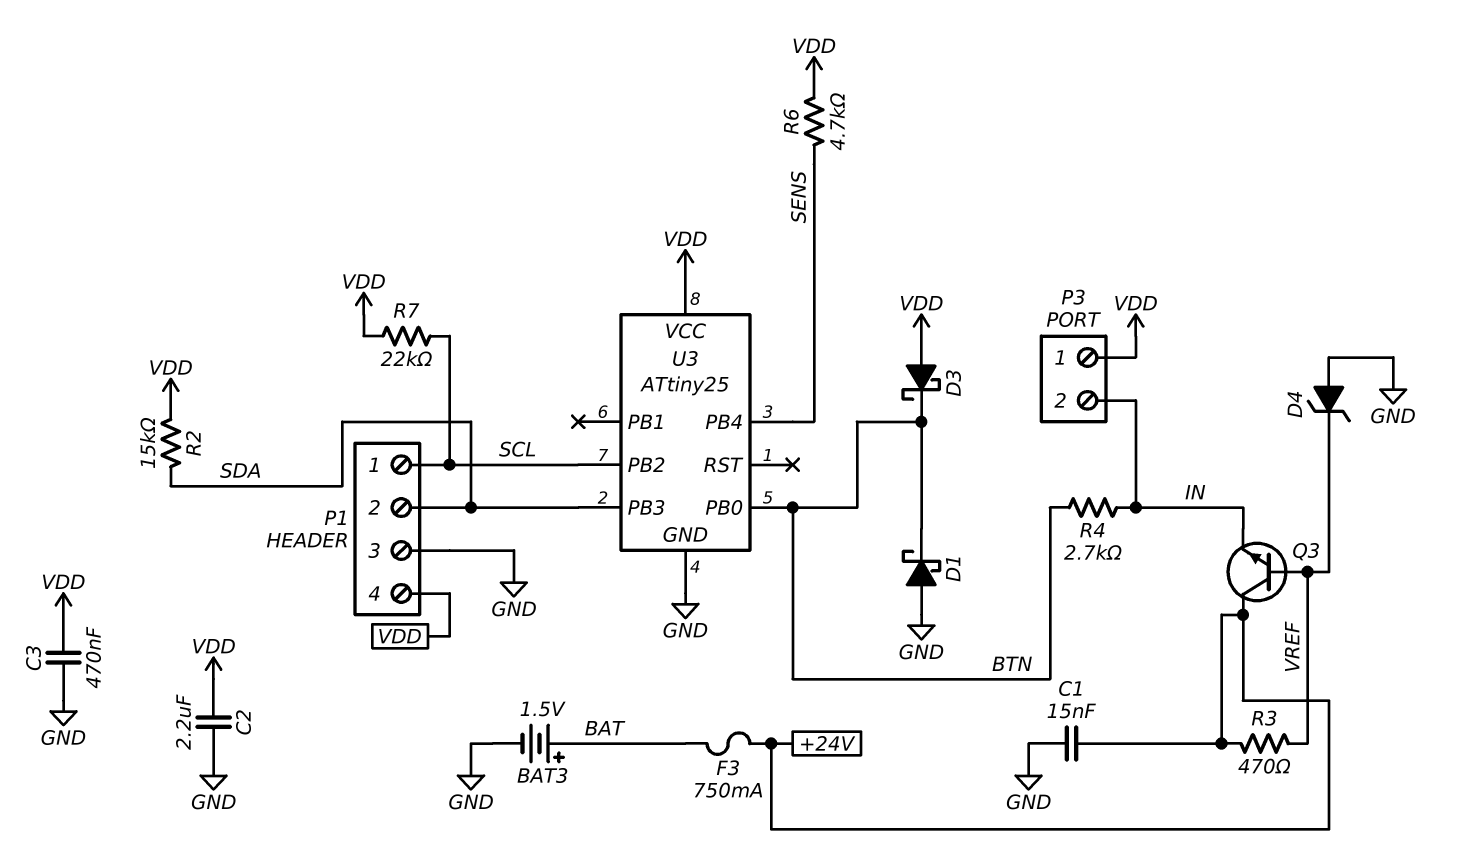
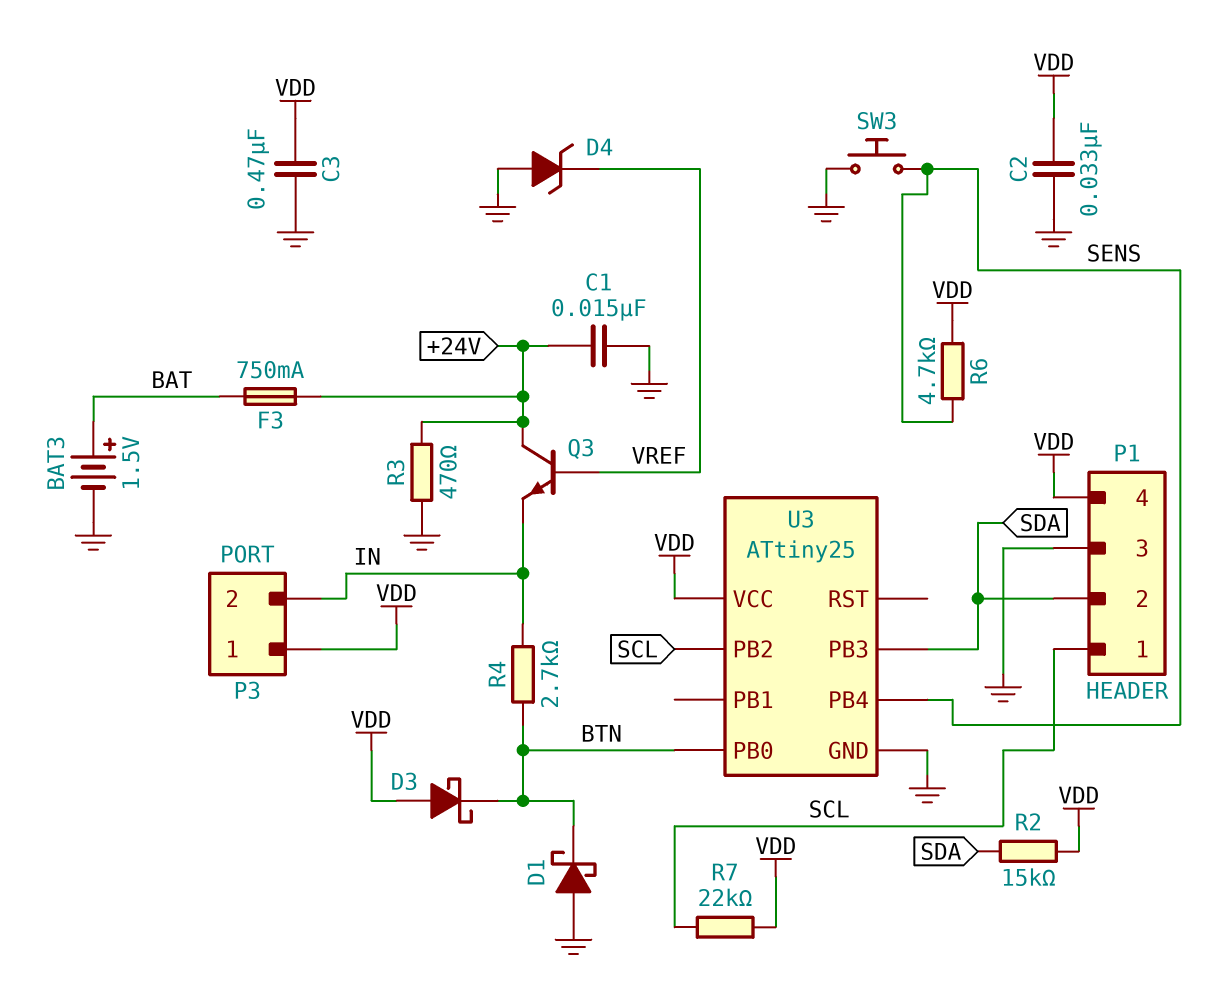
C2: 2.2uF (GND, VDD) -> 33nF (GND, VDD)
R3: 470 (+24V, VREF) -> 470 (+24V, GND)
SW3: none -> button (GND, SENS)

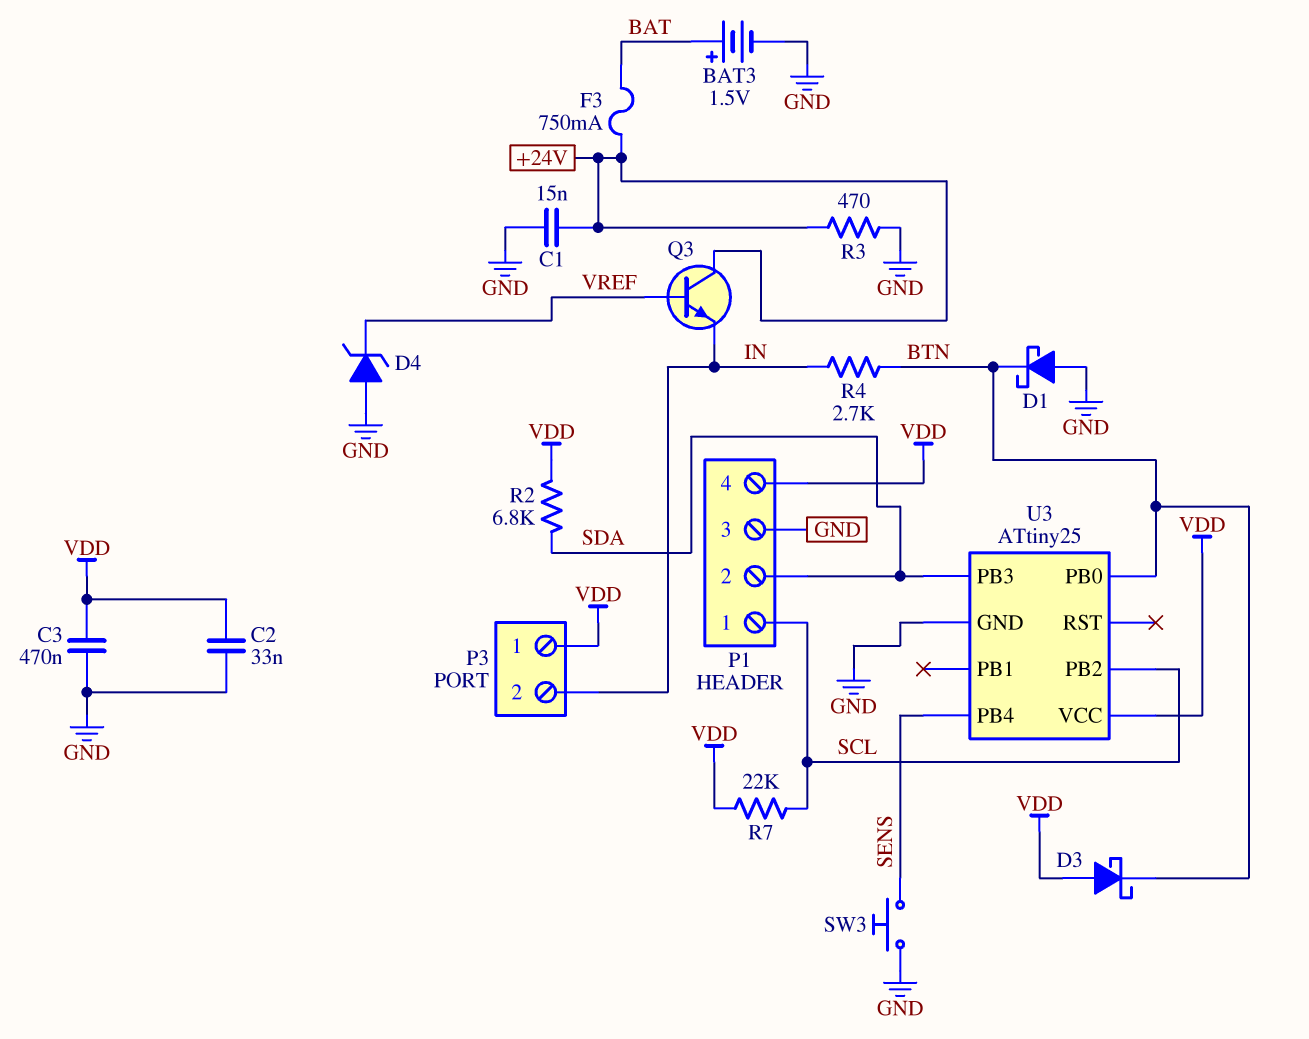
R2: 15k (SDA, VDD) -> 6.8k (SDA, VDD)
R6: 4.7k (SENS, VDD) -> none

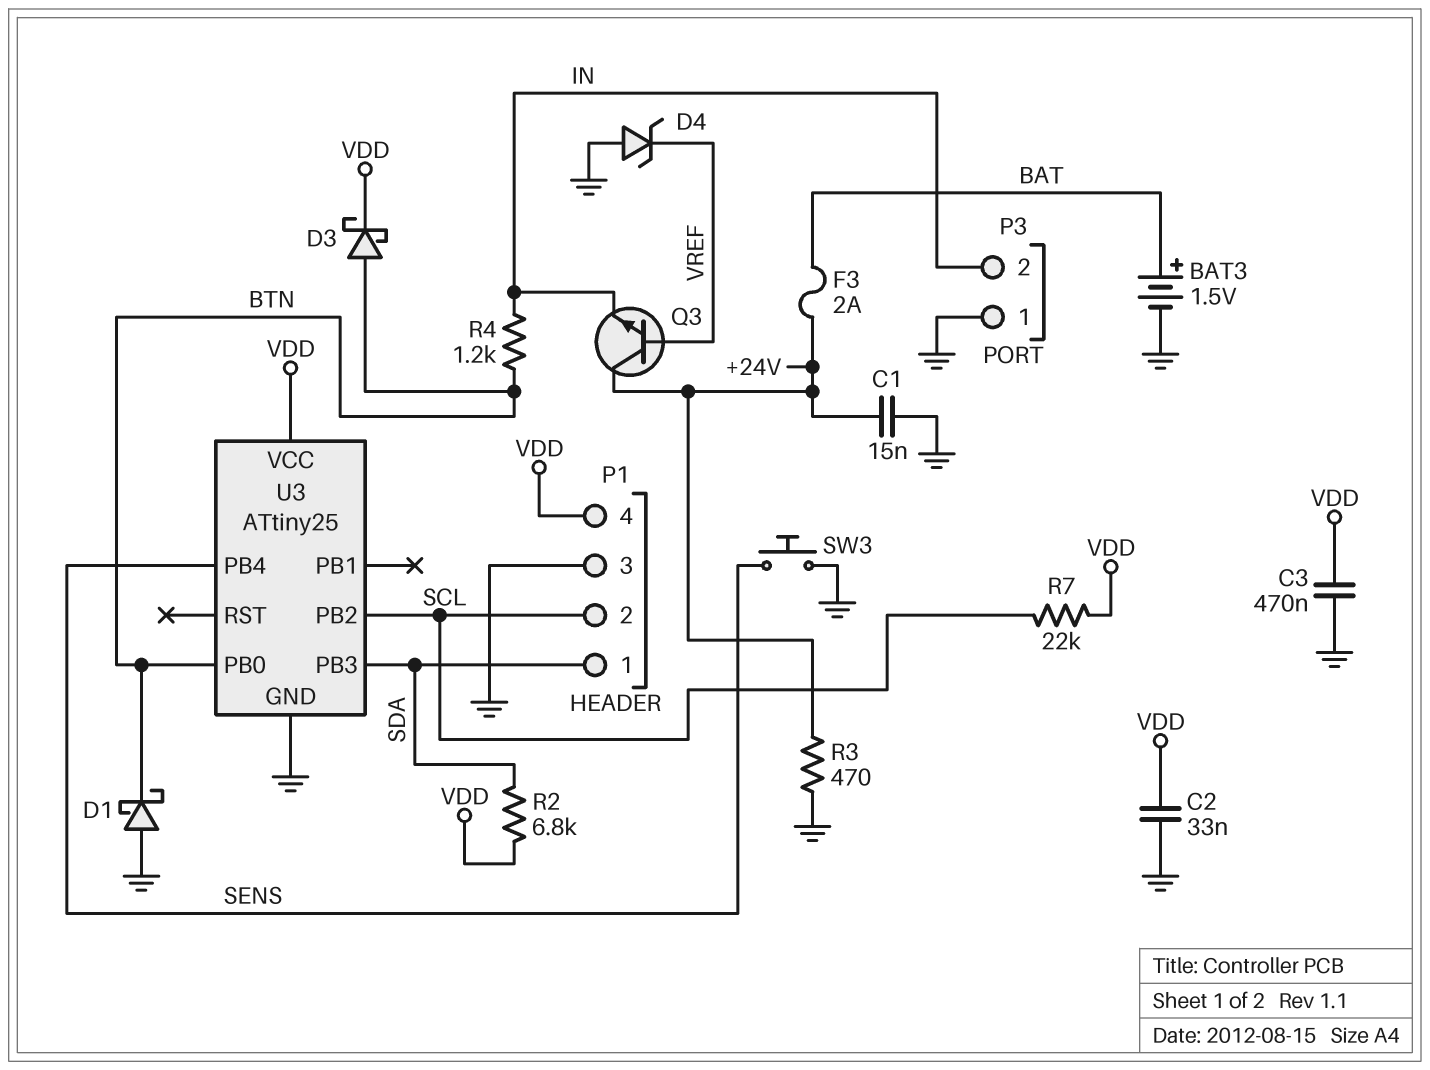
D3: schottky (A VDD, K BTN) -> schottky (A BTN, K VDD)
F3: 750mA (+24V, BAT) -> 2A (+24V, BAT)
P1 pin 1: SCL -> SDA
P1 pin 2: SDA -> SCL
P3 pin 1: VDD -> GND
R4: 2.7k (BTN, IN) -> 1.2k (BTN, IN)

